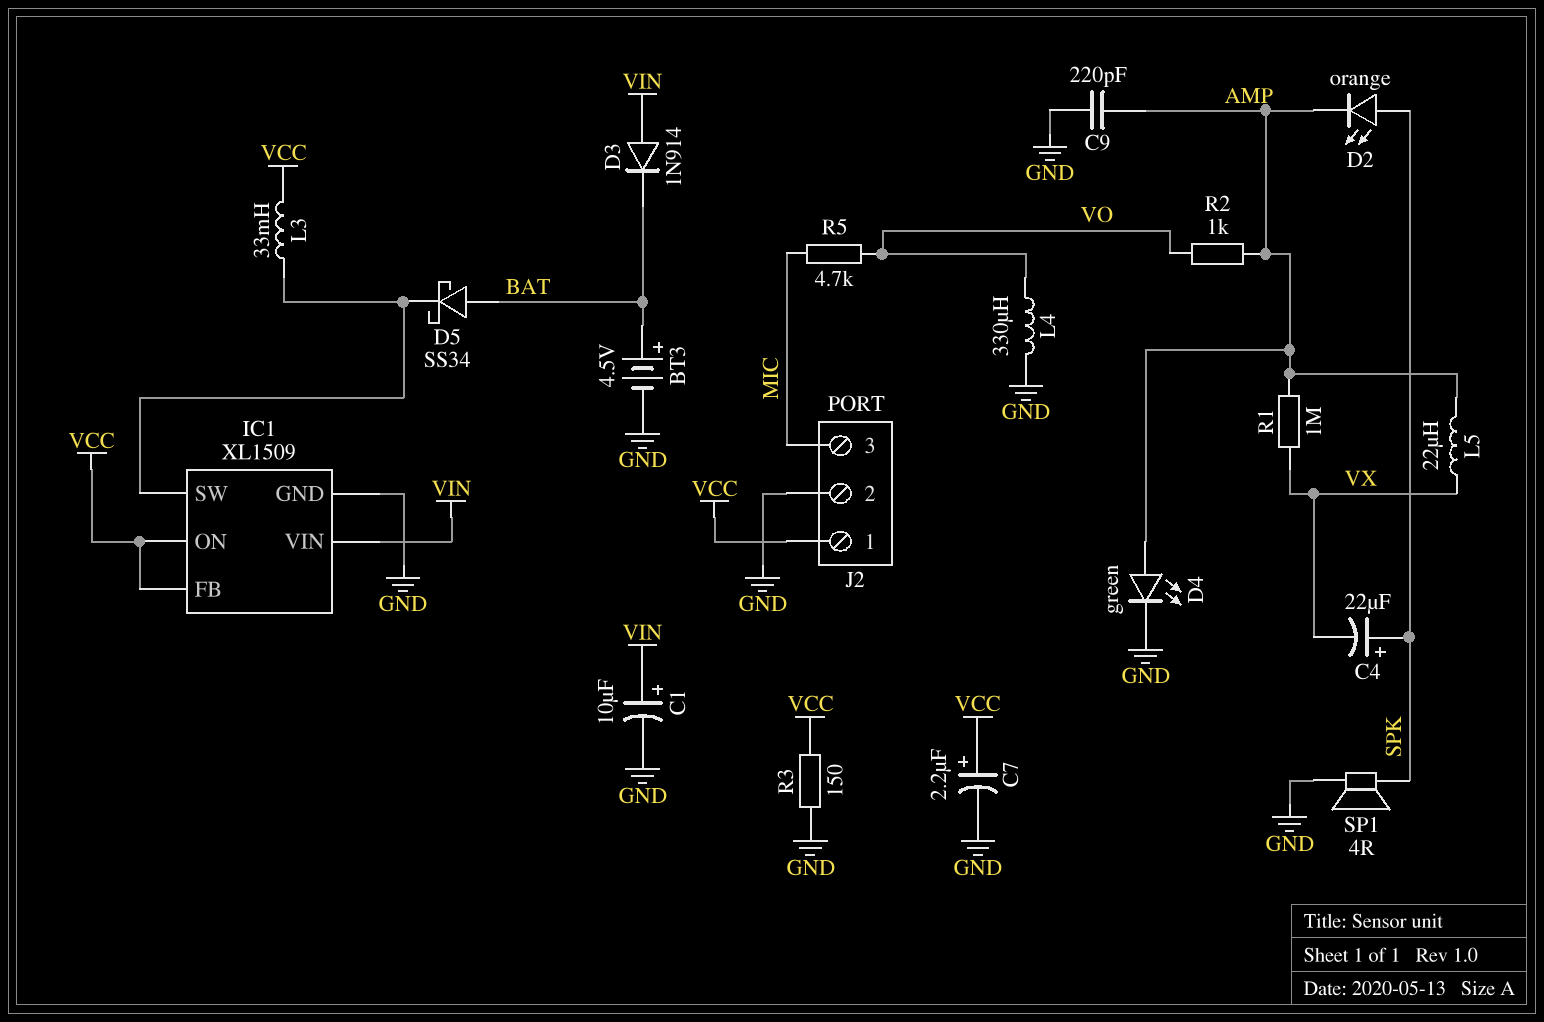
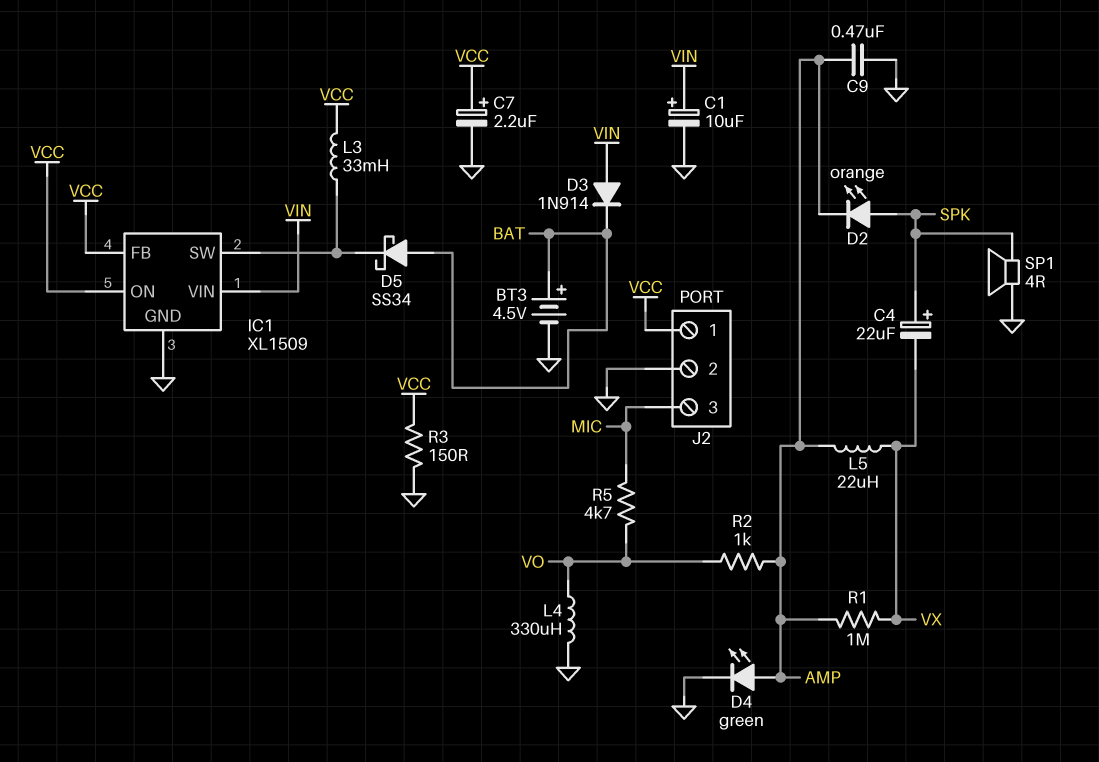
C9: 220pF (AMP, GND) -> 470nF (AMP, GND)

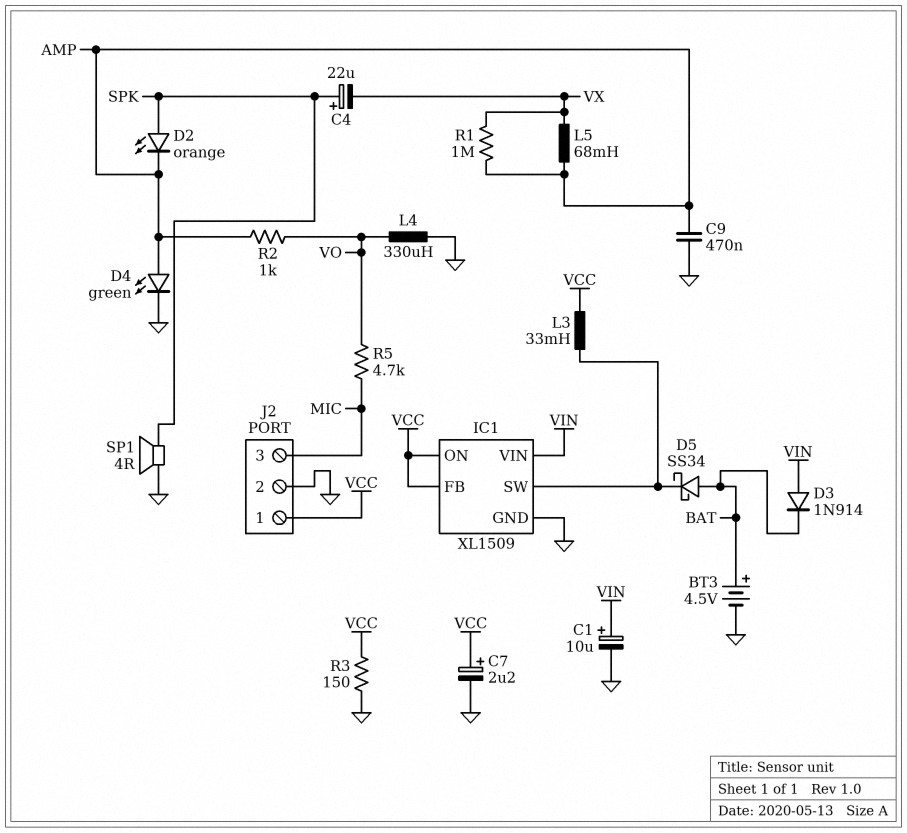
L5: 22uH (AMP, VX) -> 68mH (AMP, VX)

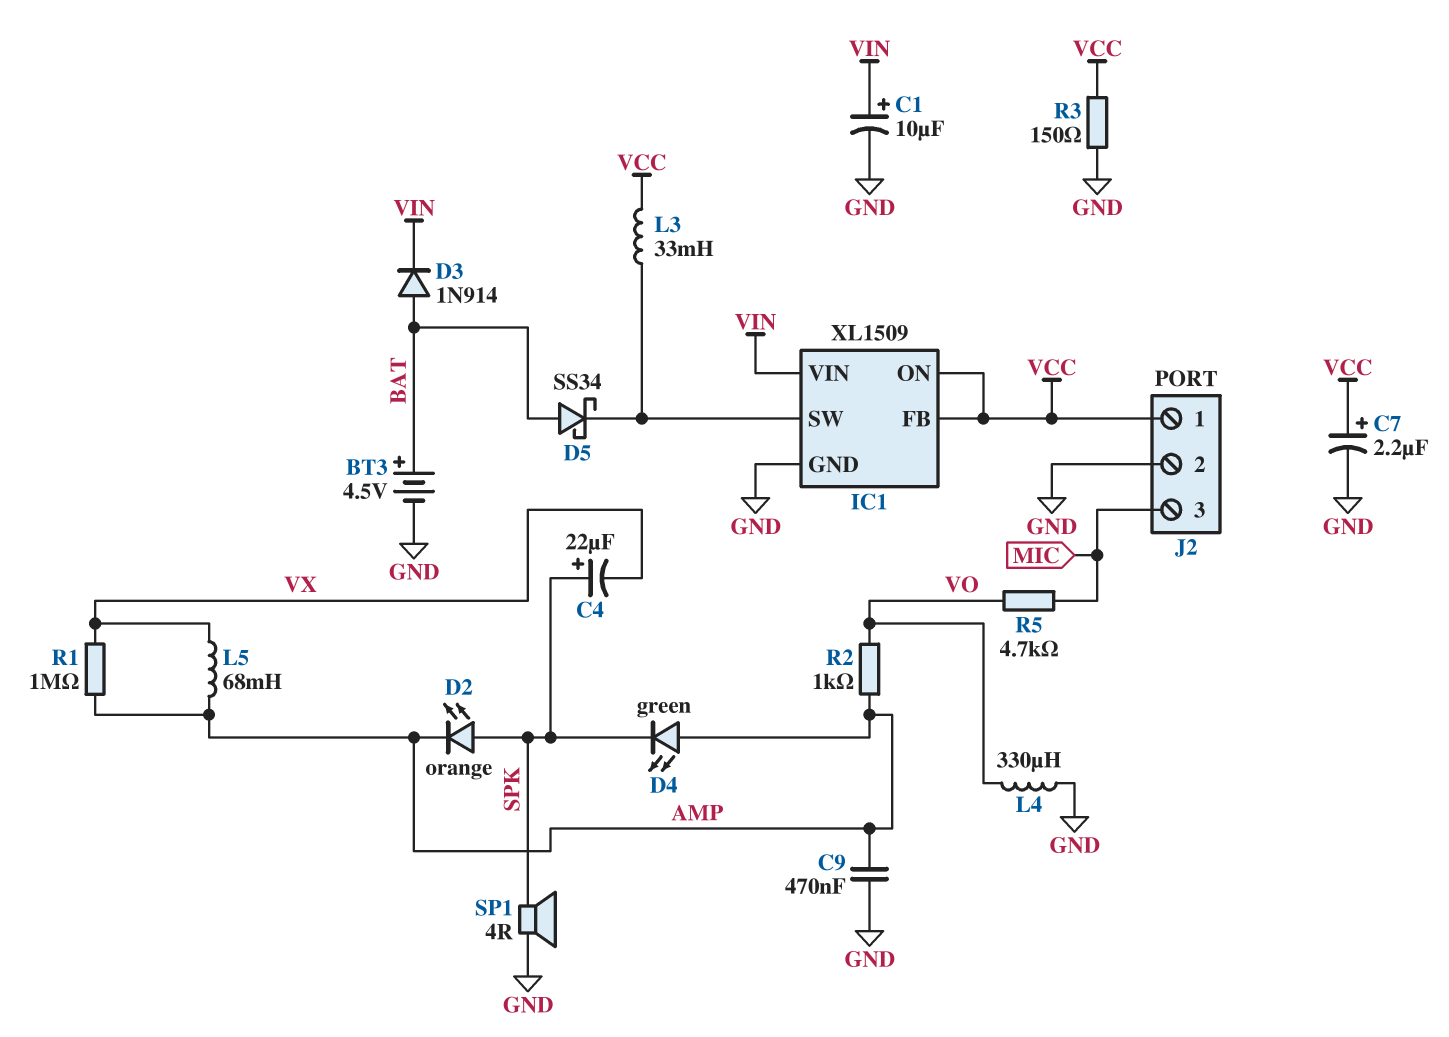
D3: diode 1N914 (A VIN, K BAT) -> diode 1N914 (A BAT, K VIN)
D4: LED green (A AMP, K GND) -> LED green (A AMP, K SPK)

